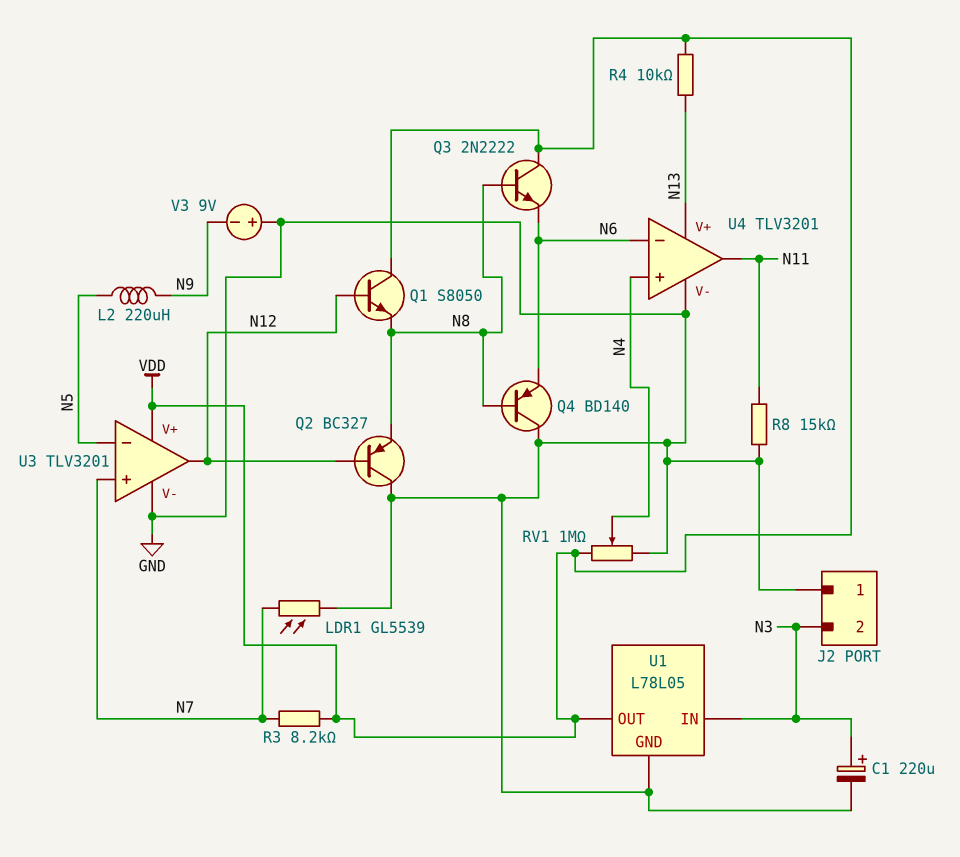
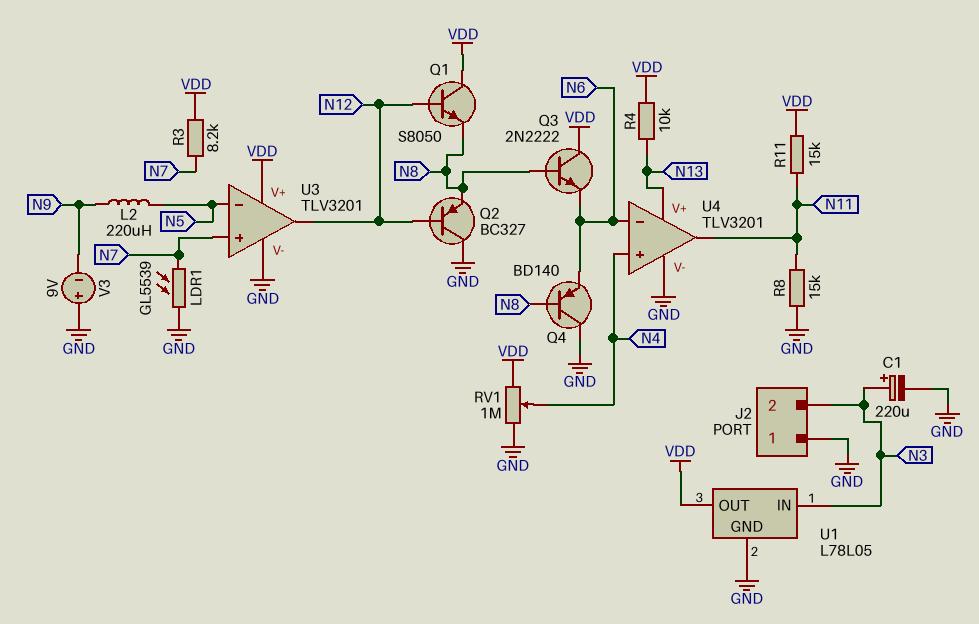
R11: none -> 15k (N11, VDD)

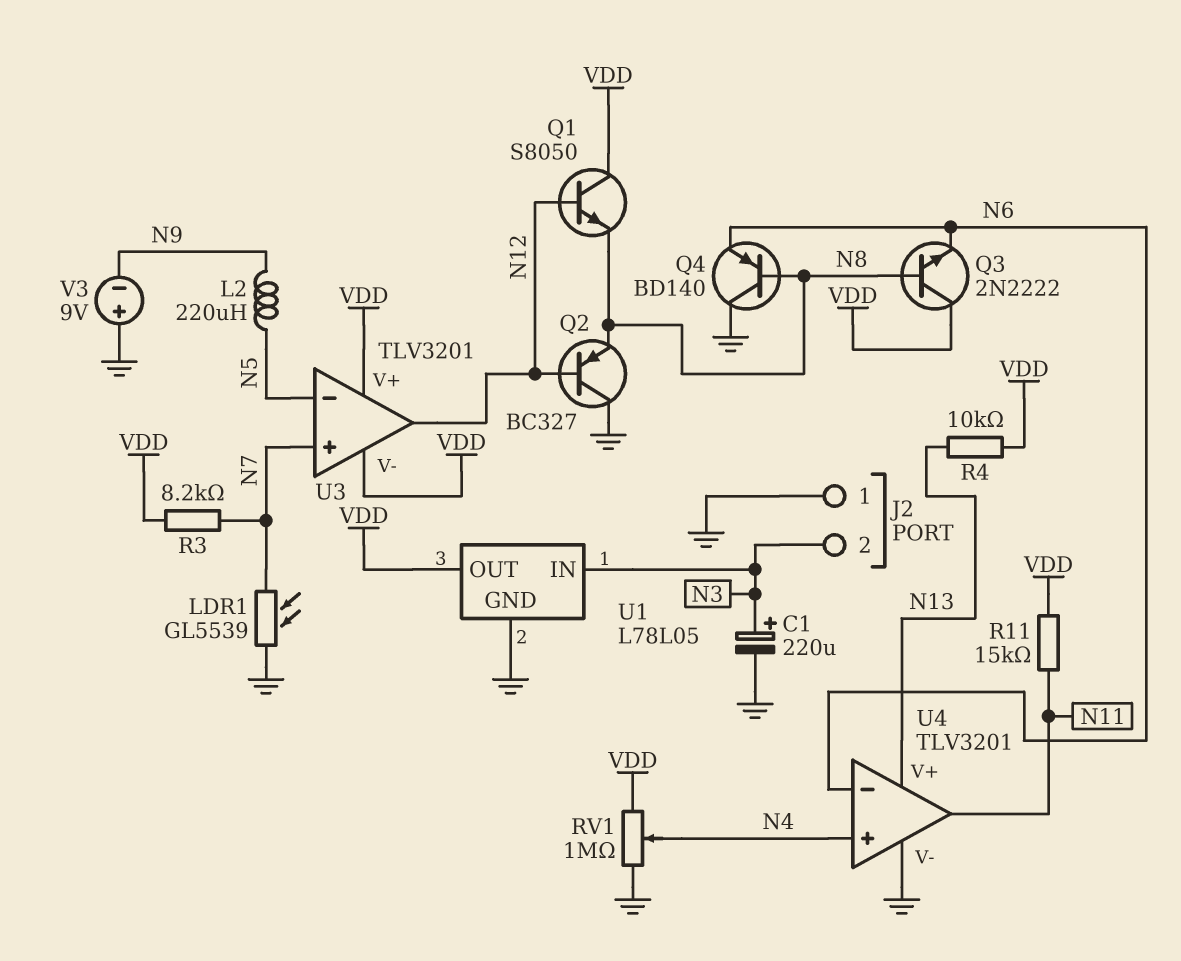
R8: 15k (GND, N11) -> none
U3 pin V-: GND -> VDD

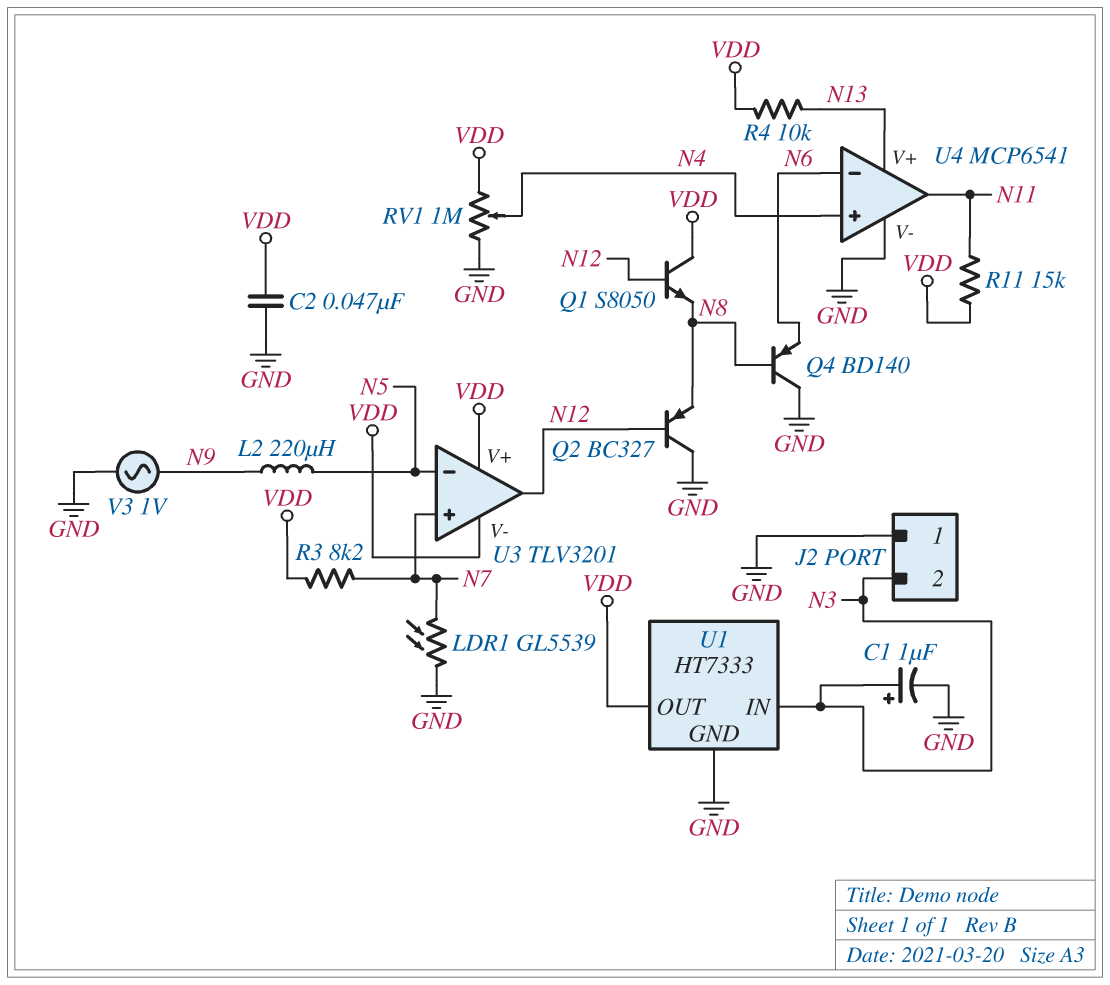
C1: 220uF (plus N3, minus GND) -> 1uF (plus N3, minus GND)
C2: none -> 47nF (GND, VDD)
Q3: NPN 2N2222 (B N8, C VDD, E N6) -> none
U1: L78L05 -> HT7333
U4: TLV3201 -> MCP6541
V3: 9V (plus GND, minus N9) -> AC 1V (GND, N9)

